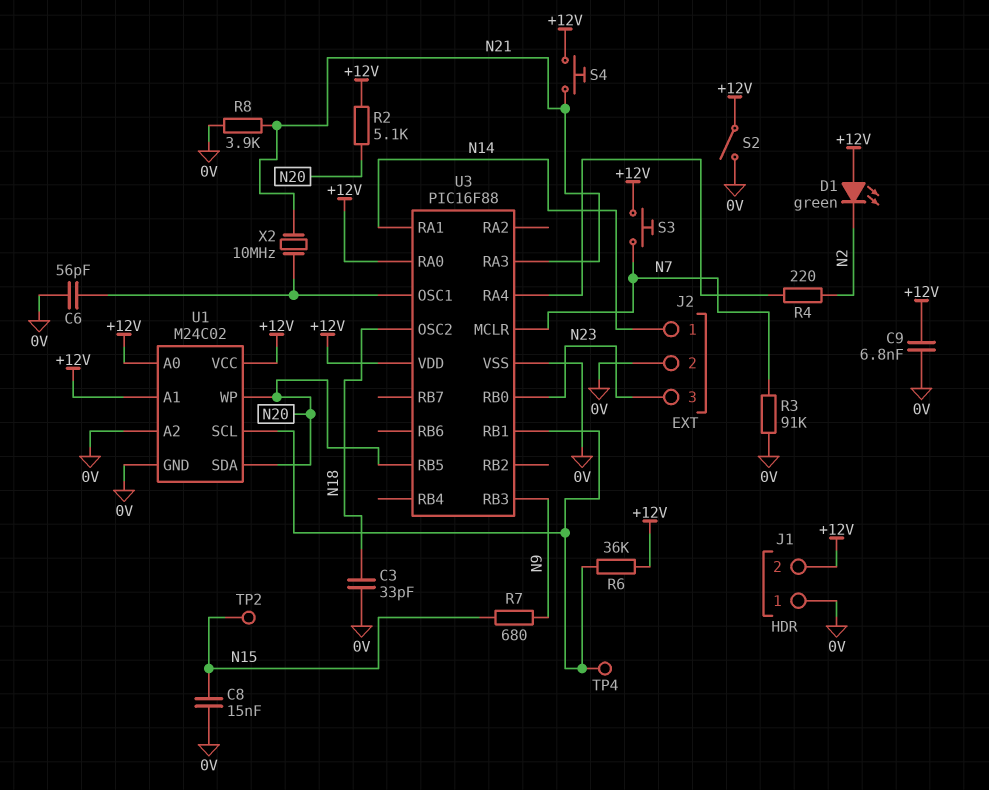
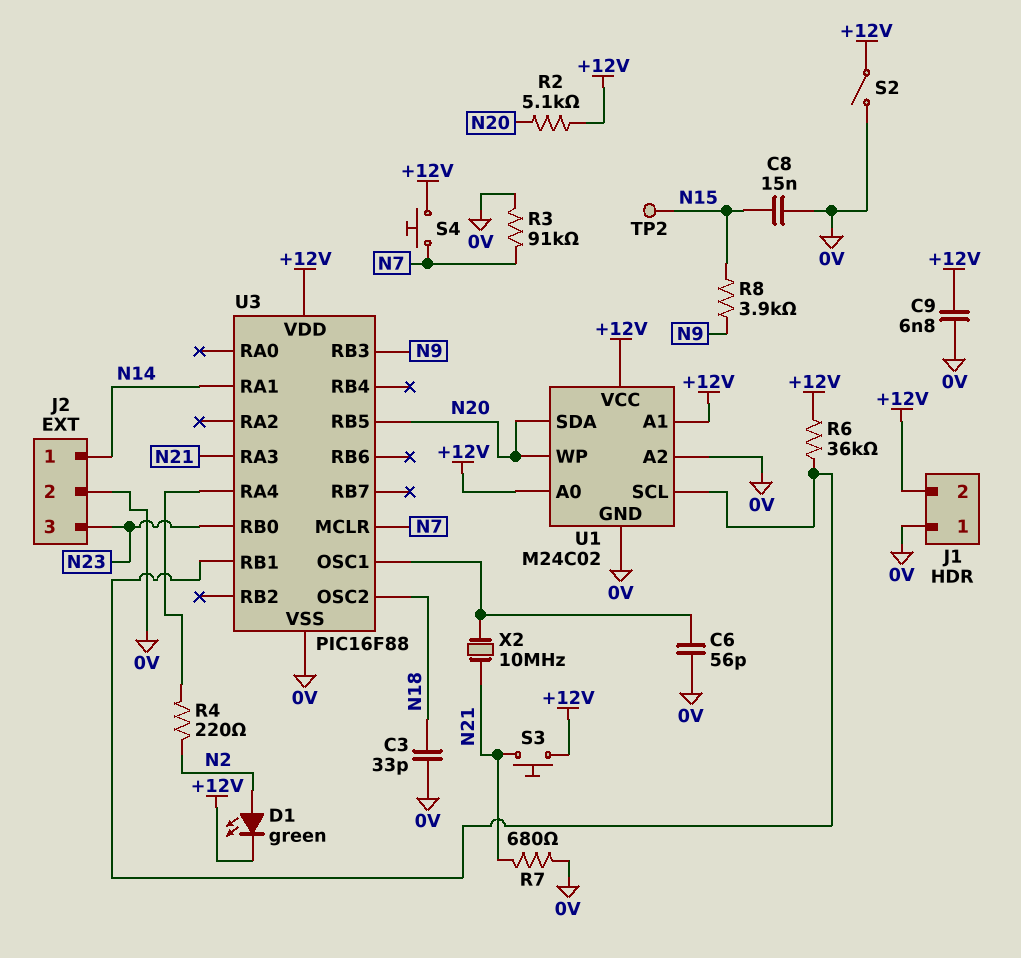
D1: LED green (A +12V, K N2) -> LED green (A N2, K +12V)
R7: 680 (N9, N15) -> 680 (0V, N21)
R8: 3.9k (0V, N21) -> 3.9k (N9, N15)
S3: button (+12V, N7) -> button (+12V, N21)
S4: button (+12V, N21) -> button (+12V, N7)
TP4: test point (U1/SCL) -> none
U3 pin RA0: +12V -> none

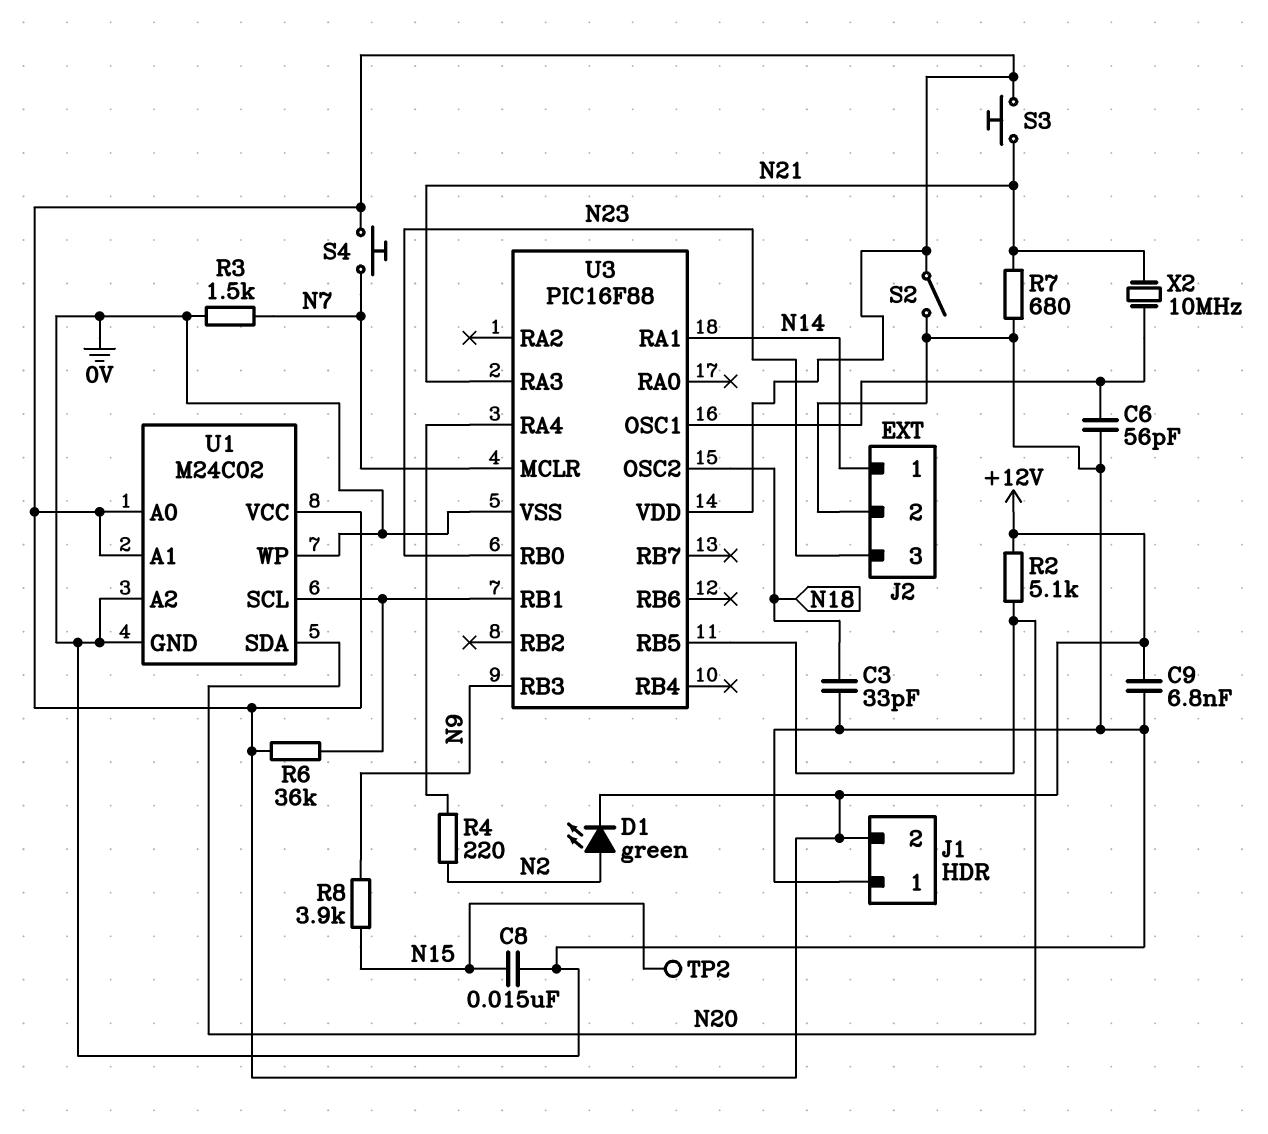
R3: 91k (0V, N7) -> 1.5k (0V, N7)
U1 pin WP: N20 -> 0V

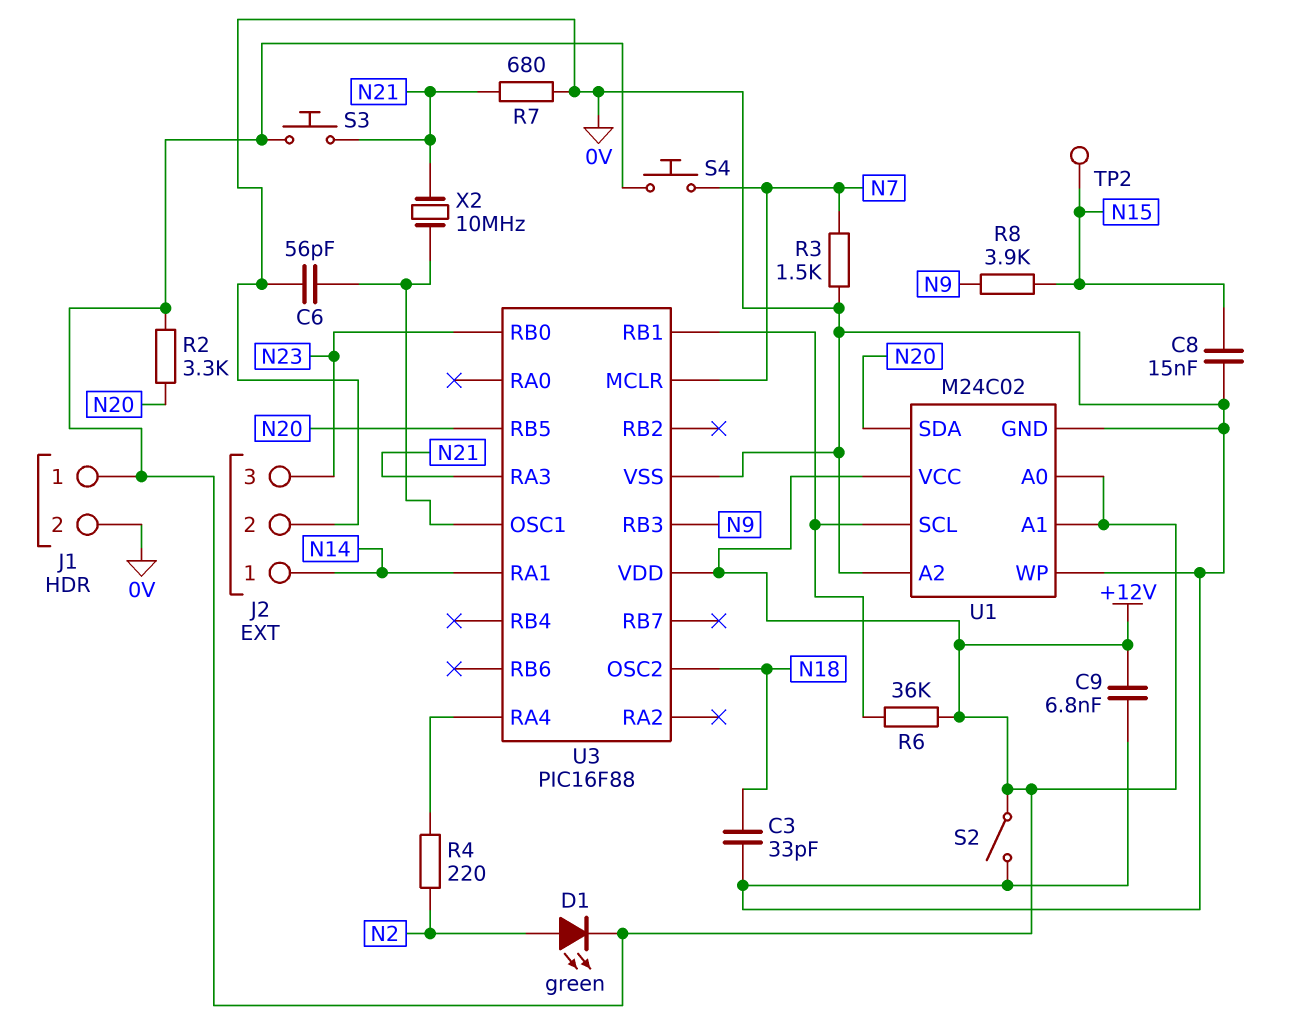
J1 pin 1: 0V -> +12V
J1 pin 2: +12V -> 0V
R2: 5.1k (+12V, N20) -> 3.3k (+12V, N20)

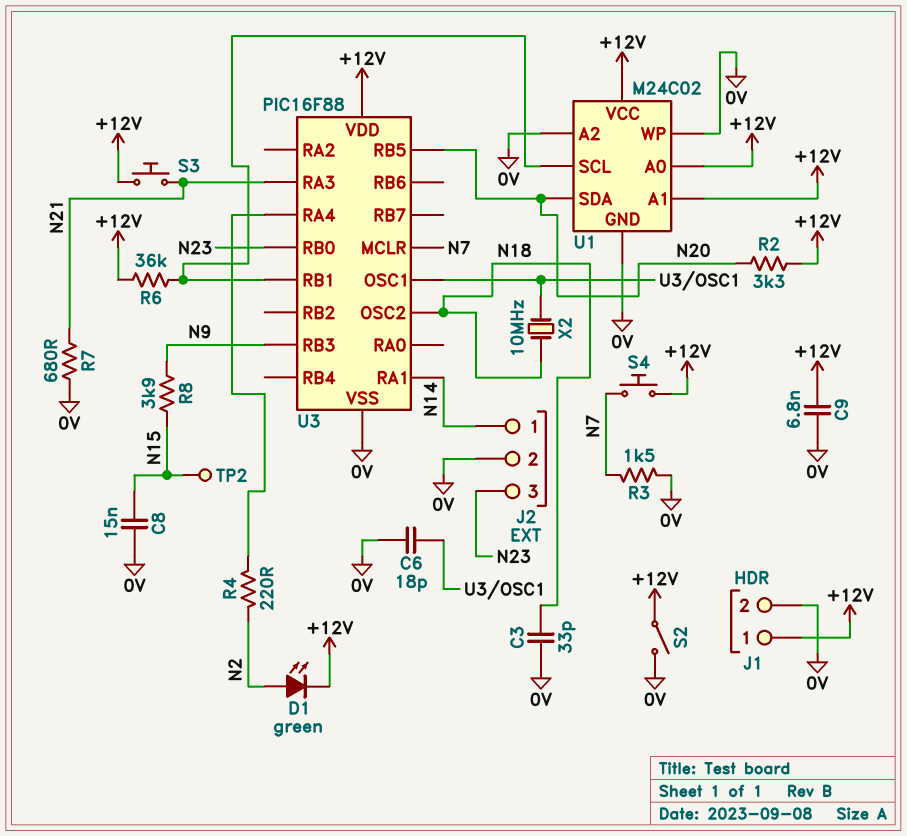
C6: 56pF (0V, U3/OSC1) -> 18pF (0V, U3/OSC1)
X2: 10MHz (N21, U3/OSC1) -> 10MHz (N18, U3/OSC1)

